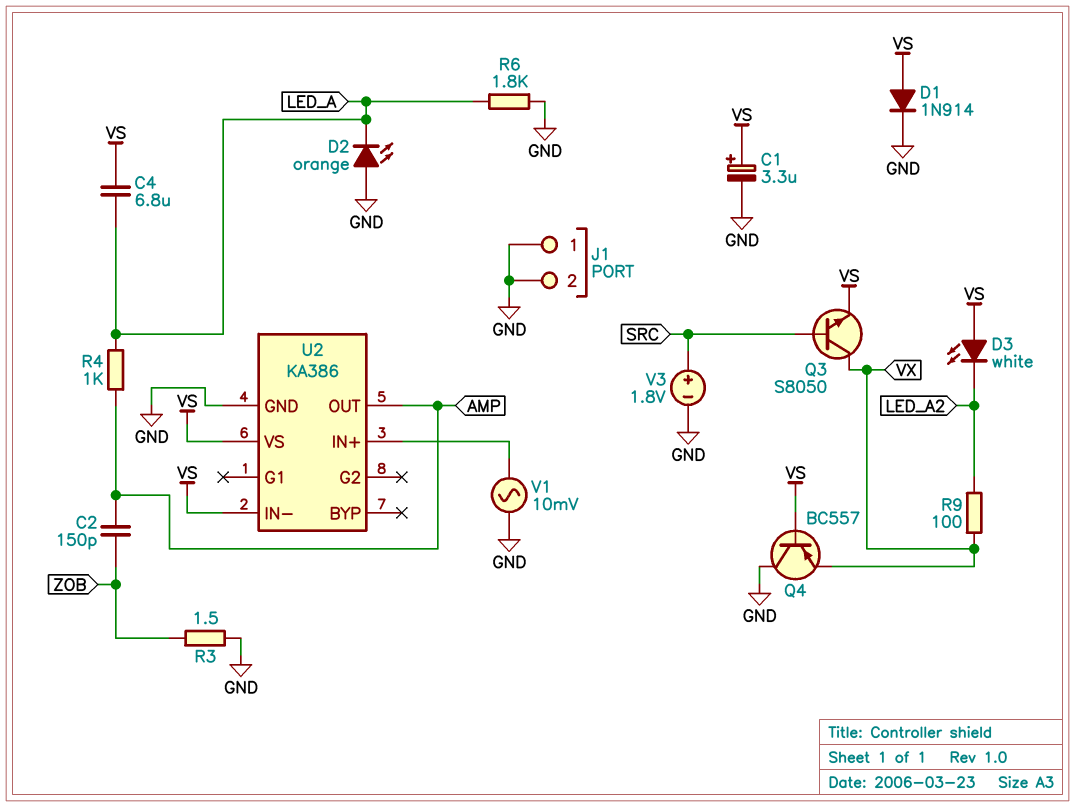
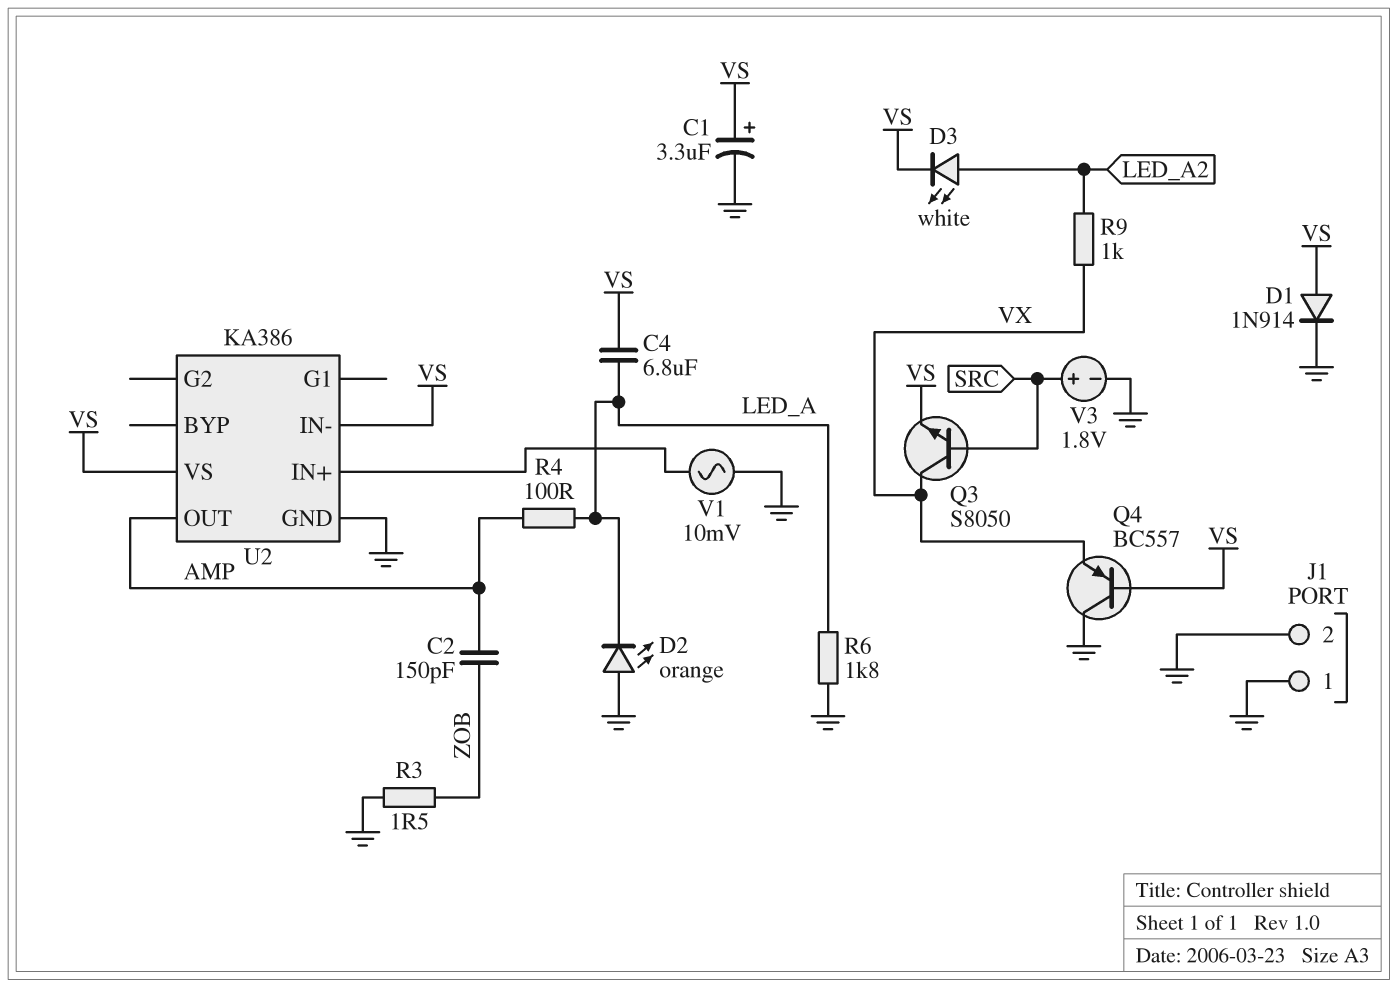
D3: LED white (A VS, K LED_A2) -> LED white (A LED_A2, K VS)
R4: 1k (AMP, LED_A) -> 100 (AMP, LED_A)
R9: 100 (LED_A2, VX) -> 1k (LED_A2, VX)

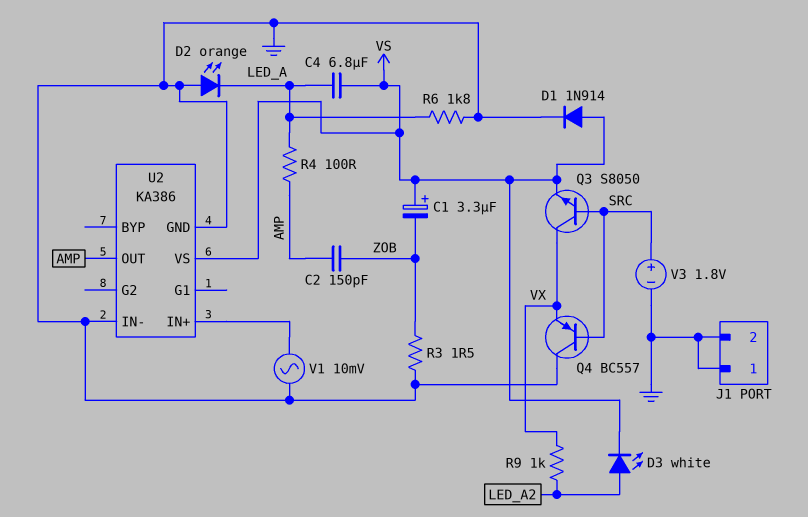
C1: 3.3uF (plus VS, minus GND) -> 3.3uF (plus VS, minus ZOB)
Q4: PNP BC557 (B VS, C GND, E VX) -> PNP BC557 (B SRC, C GND, E VX)
U2 pin IN-: VS -> GND

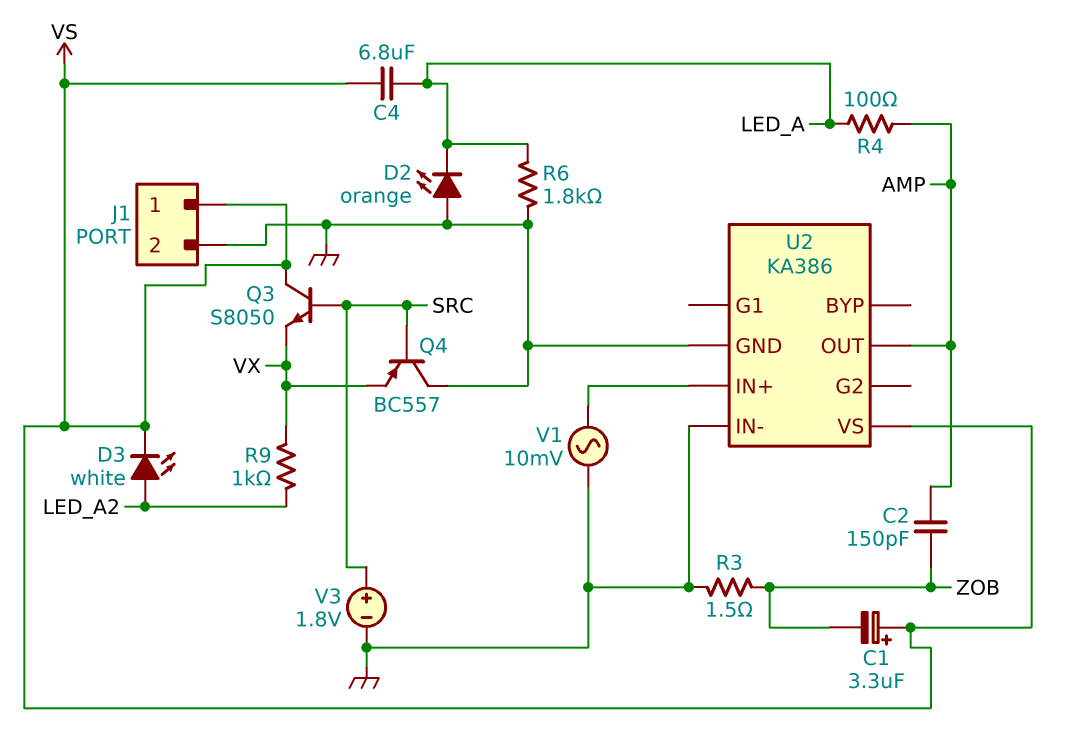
D1: diode 1N914 (A VS, K GND) -> none
J1 pin 1: GND -> VS
Q3: NPN S8050 (B SRC, C VX, E VS) -> NPN S8050 (B SRC, C VS, E VX)

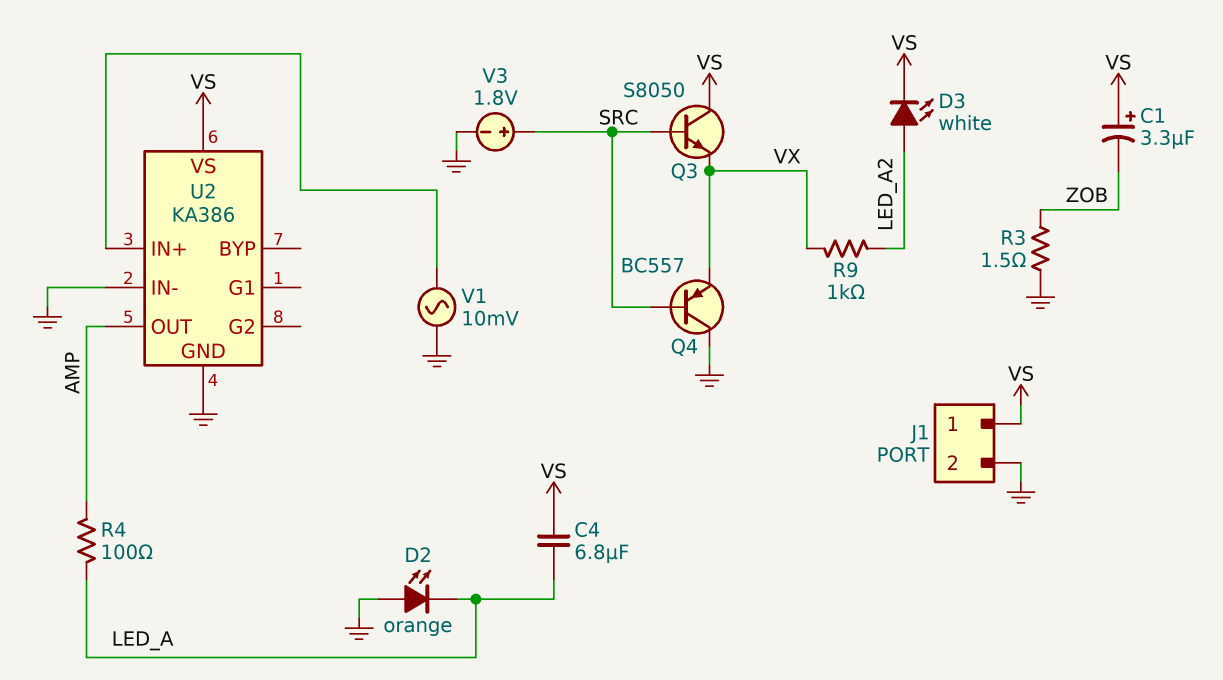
C2: 150pF (AMP, ZOB) -> none
R6: 1.8k (GND, LED_A) -> none

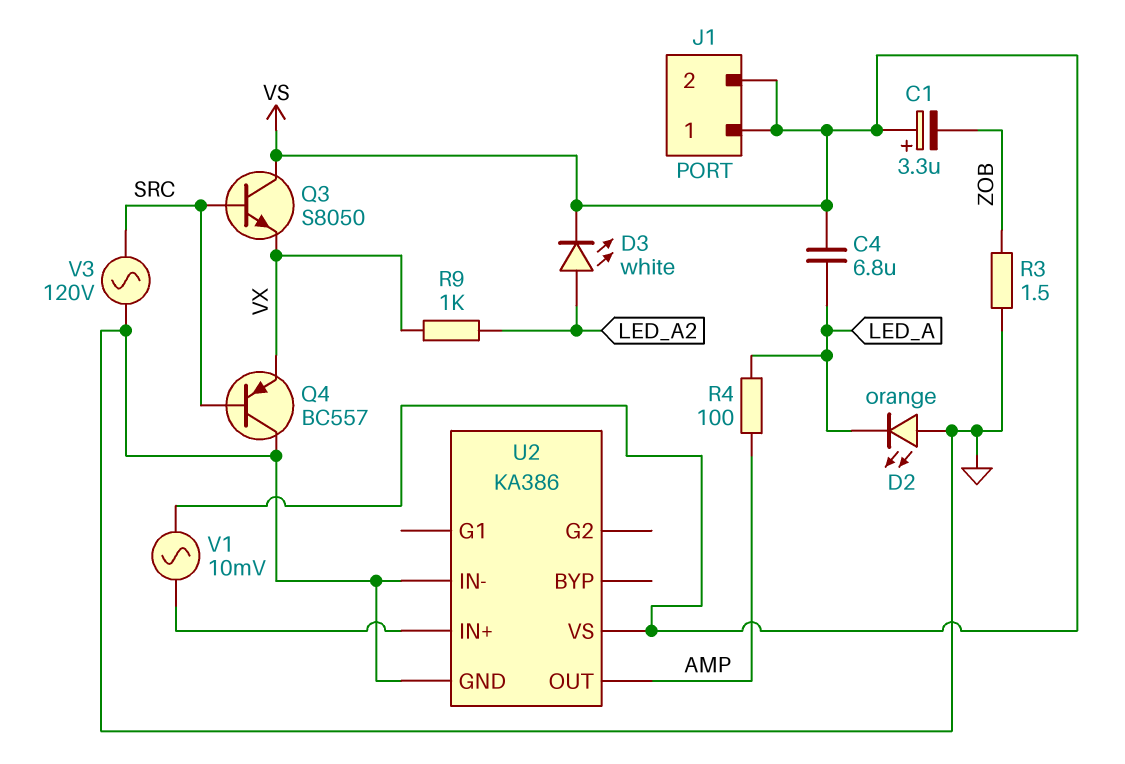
J1 pin 2: GND -> VS
V1: AC 10mV (GND, U2/IN+) -> AC 10mV (U2/IN+, VS)
V3: 1.8V (plus SRC, minus GND) -> AC 120V (GND, SRC)

